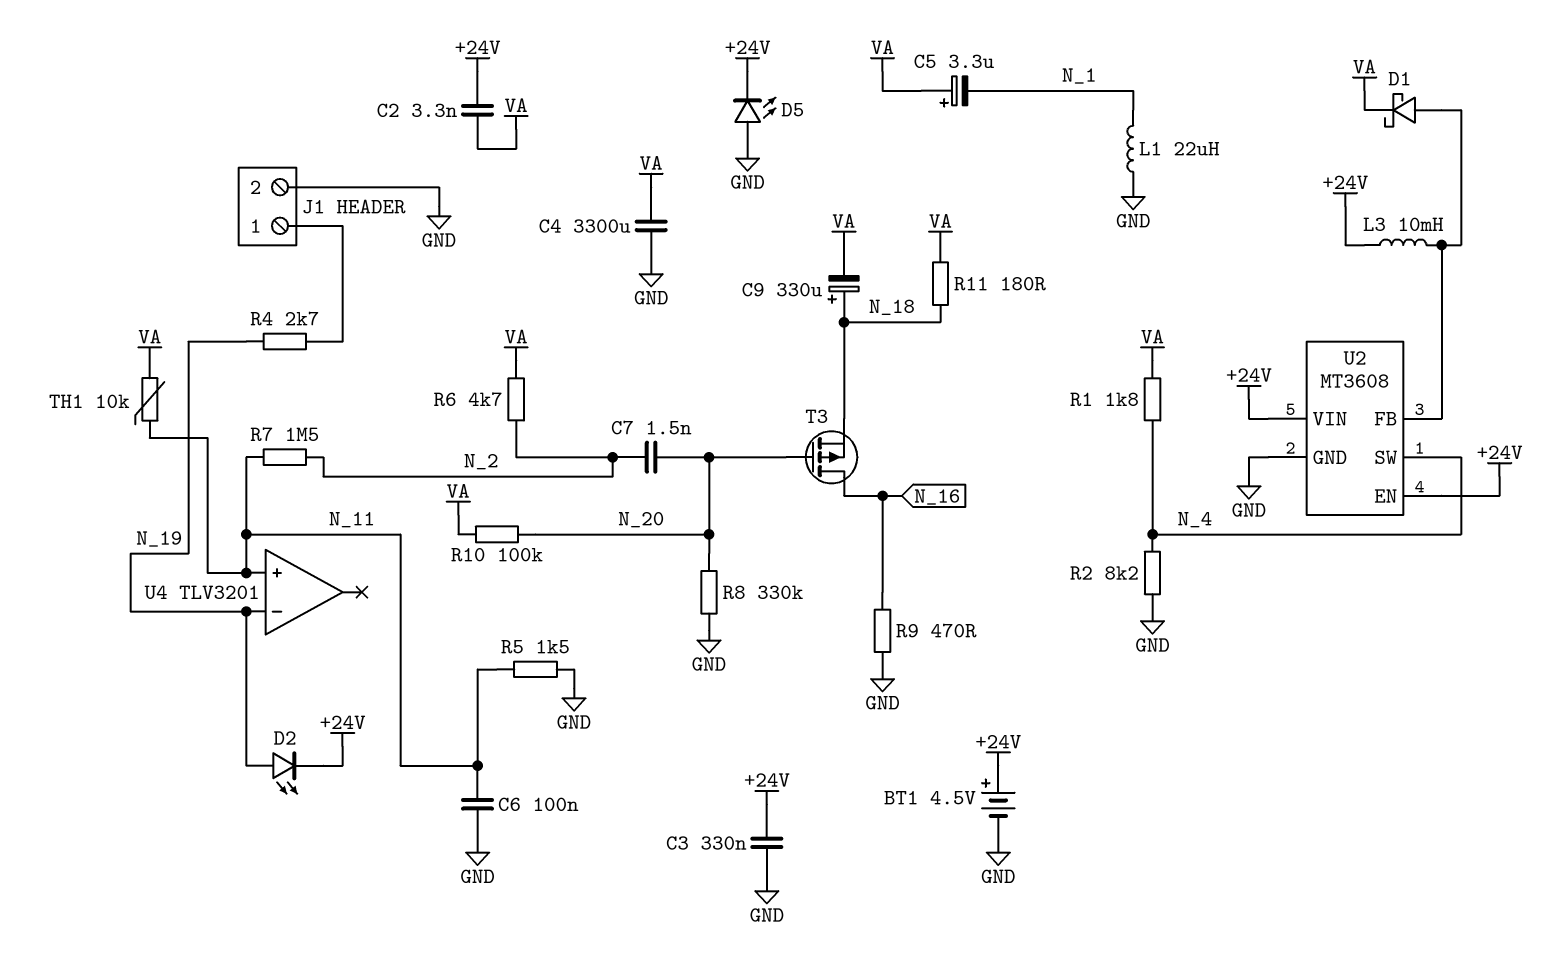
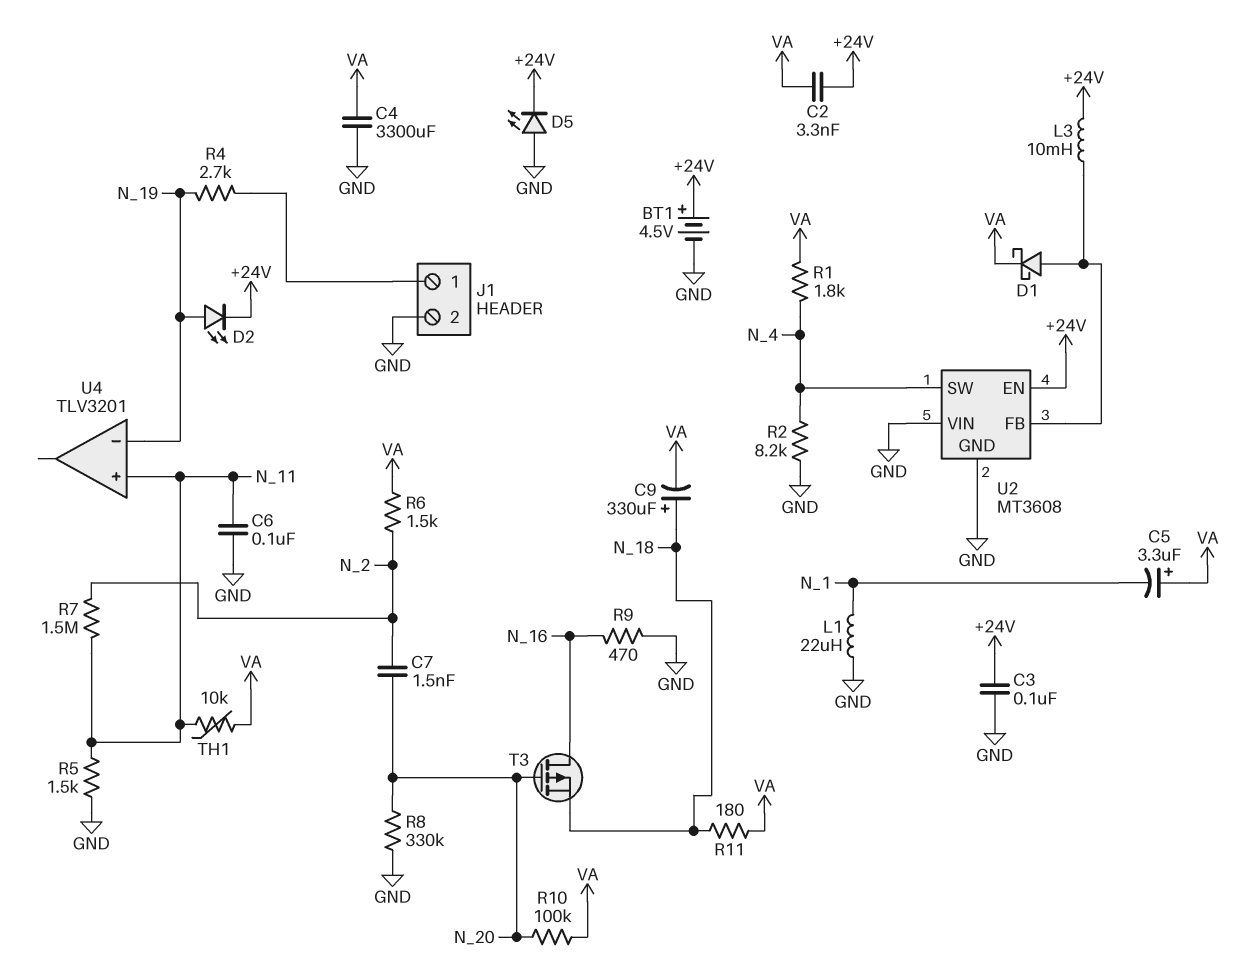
C3: 330nF (+24V, GND) -> 100nF (+24V, GND)
R6: 4.7k (N_2, VA) -> 1.5k (N_2, VA)
U2 pin VIN: +24V -> GND

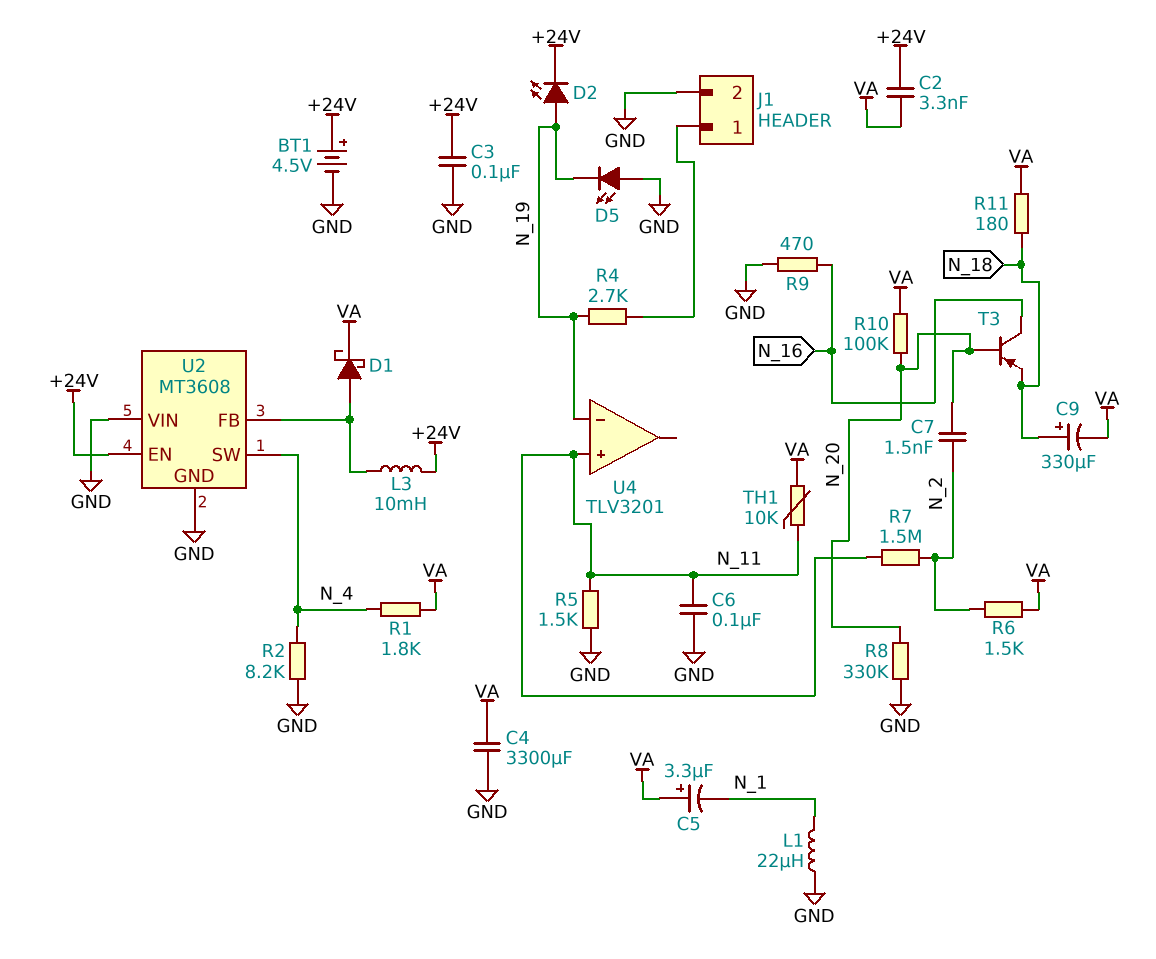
D5: LED (A GND, K +24V) -> LED (A GND, K N_19)
T3: PMOS (G N_20, D N_16, S N_18) -> PNP (B N_20, C N_16, E N_18)

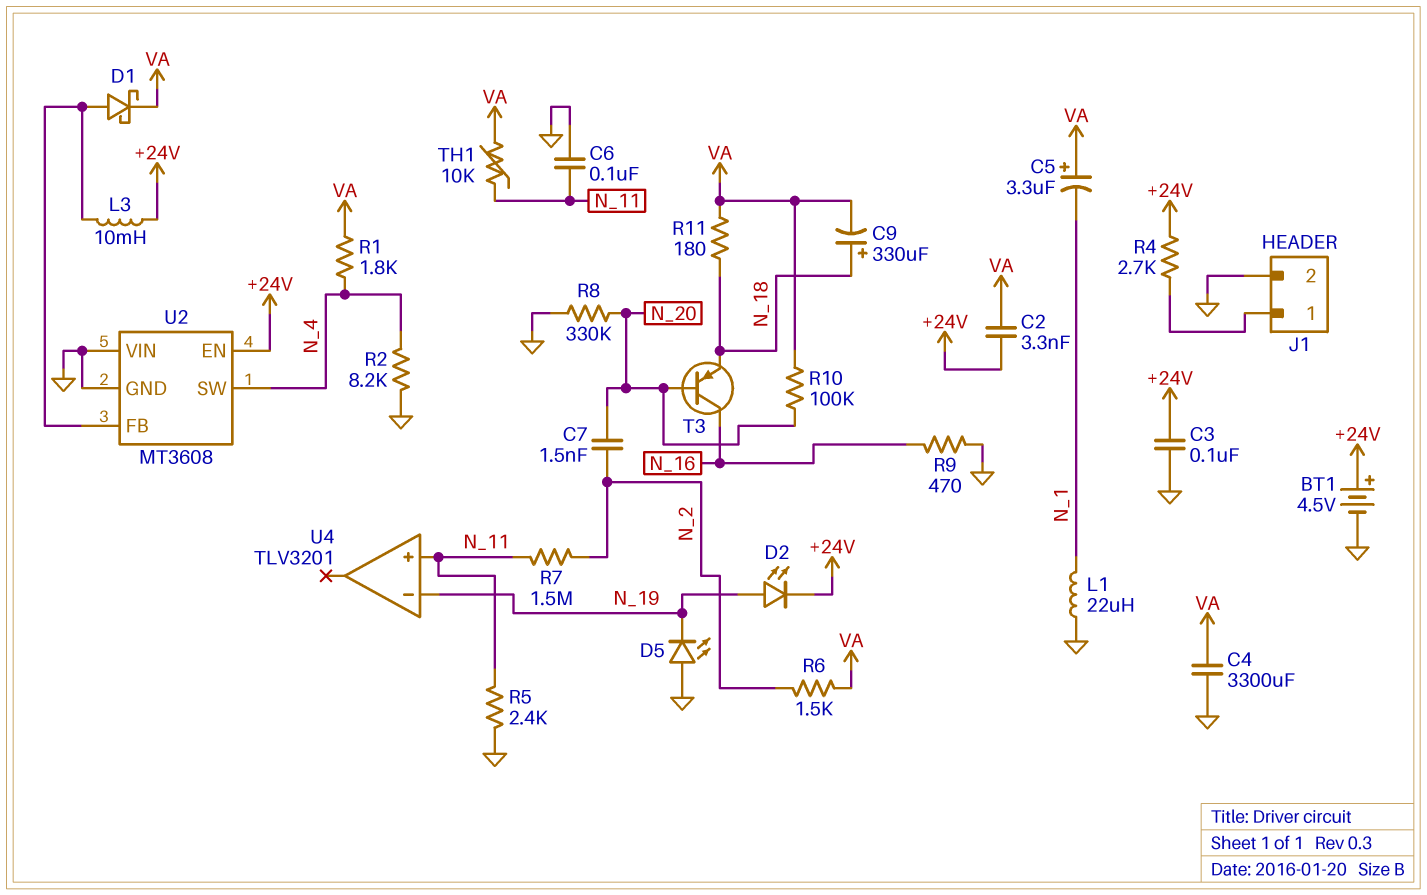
R4: 2.7k (J1/1, N_19) -> 2.7k (+24V, J1/1)
R5: 1.5k (GND, N_11) -> 2.4k (GND, N_11)

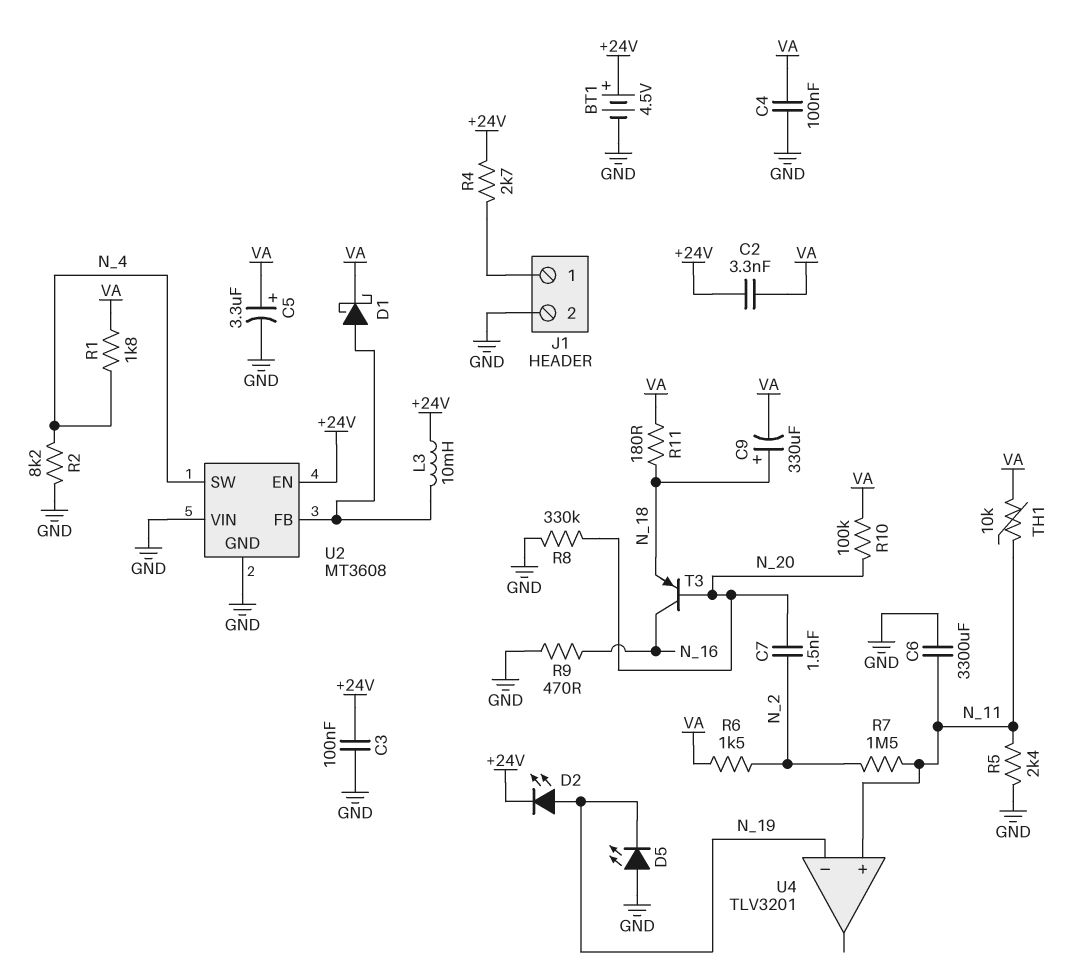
C4: 3300uF (GND, VA) -> 100nF (GND, VA)
C5: 3.3uF (plus VA, minus N_1) -> 3.3uF (plus VA, minus GND)
C6: 100nF (GND, N_11) -> 3300uF (GND, N_11)
L1: 22uH (GND, N_1) -> none

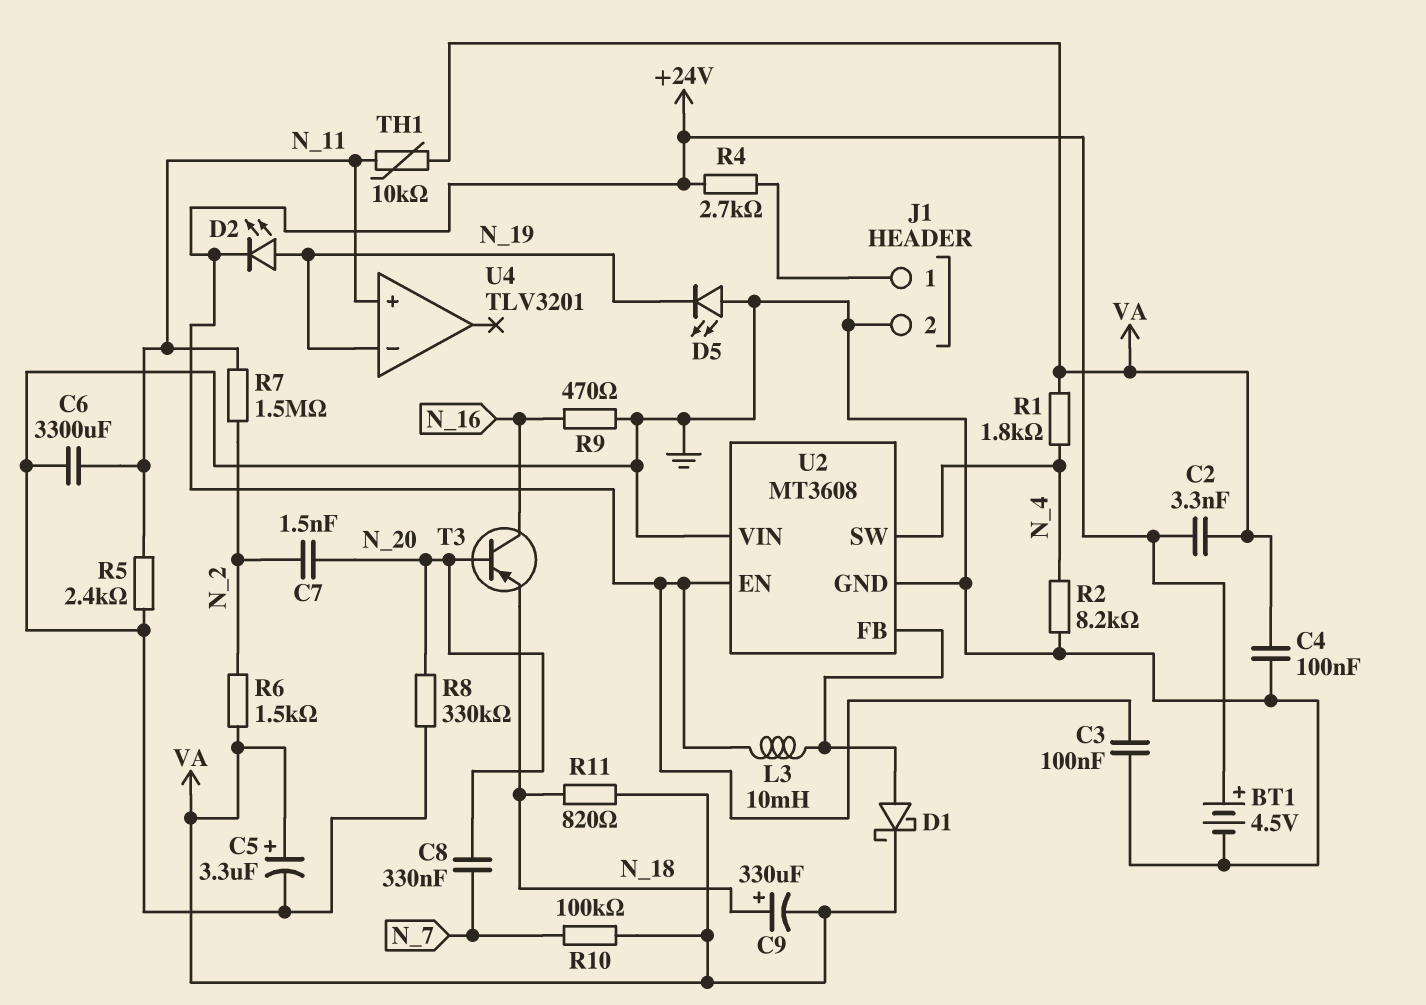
C8: none -> 330nF (N_7, N_20)
R10: 100k (N_20, VA) -> 100k (N_7, VA)
R11: 180 (N_18, VA) -> 820 (N_18, VA)

